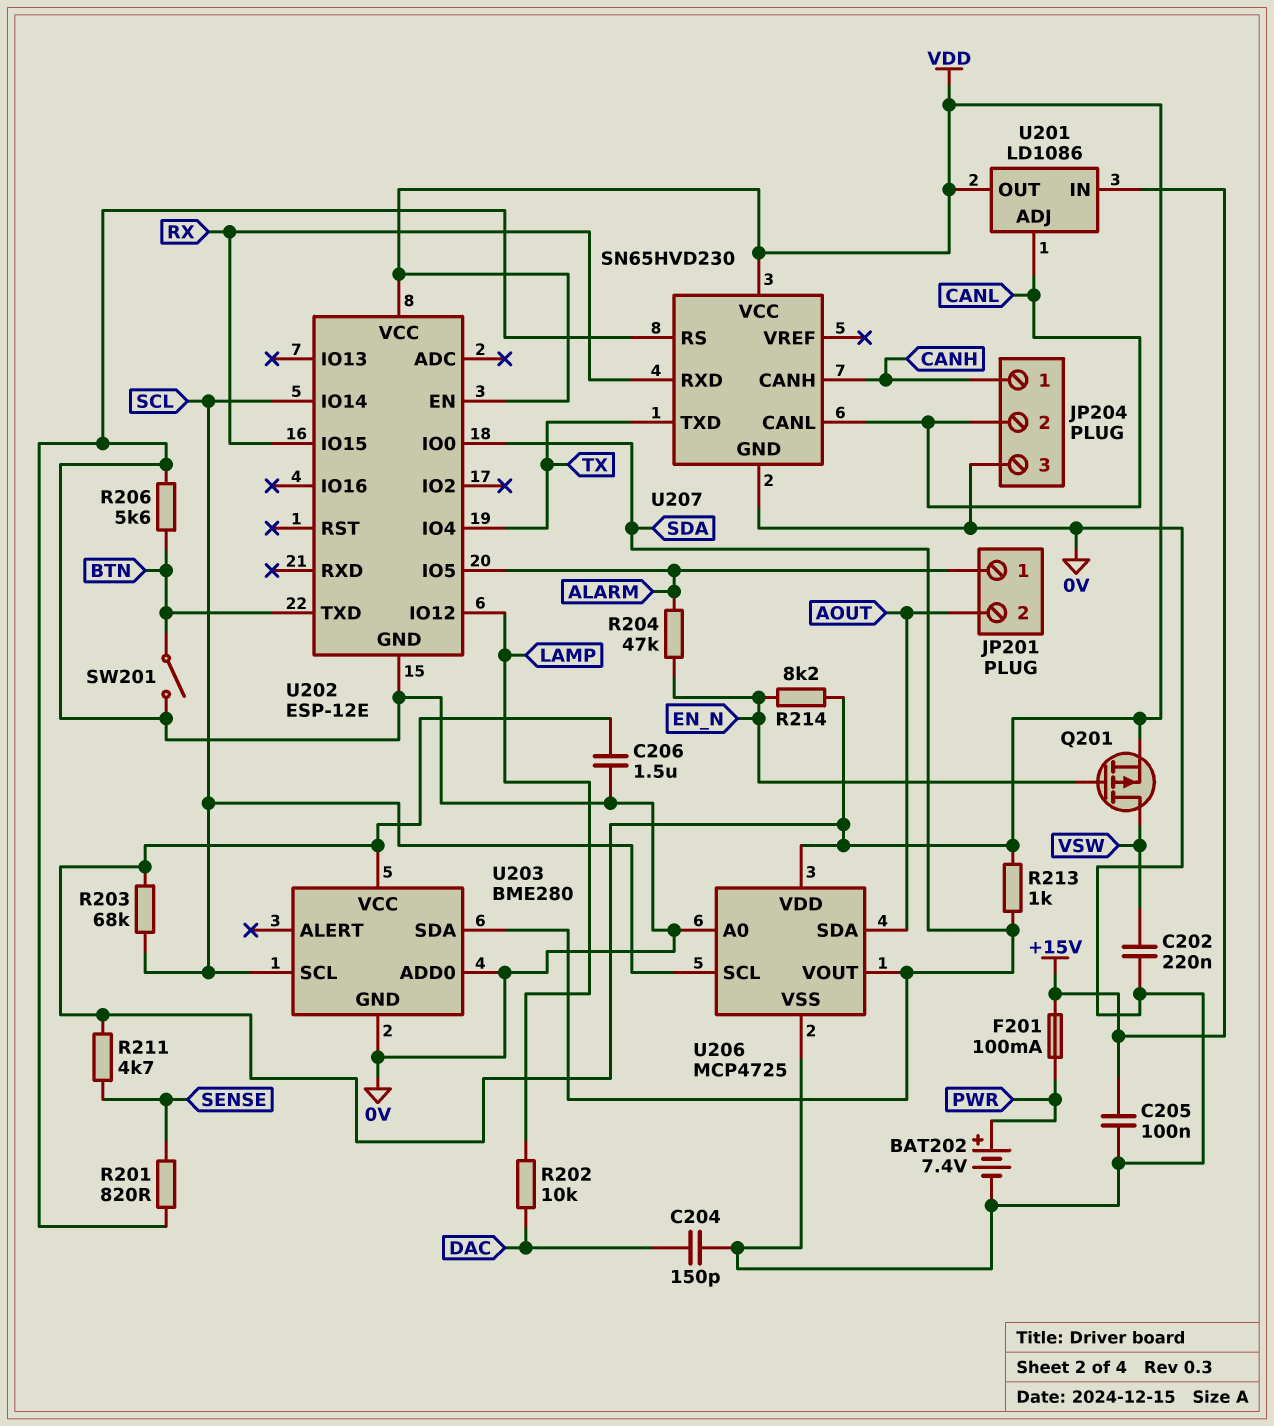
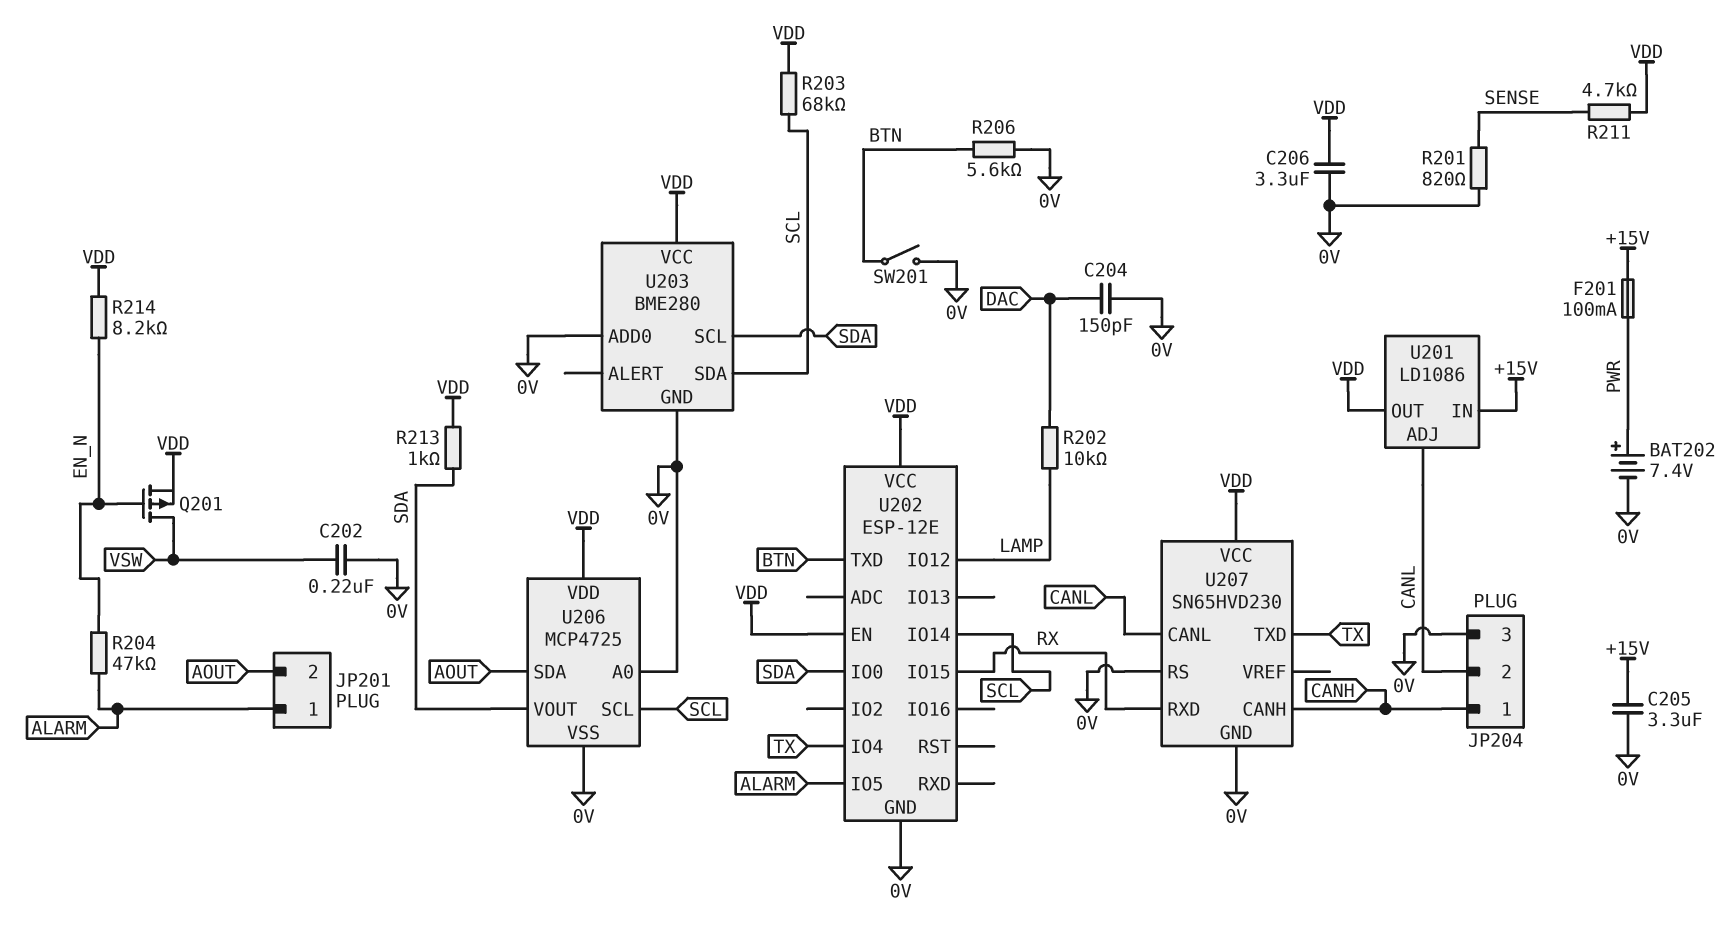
C205: 100nF (+15V, 0V) -> 3.3uF (+15V, 0V)
C206: 1.5uF (0V, VDD) -> 3.3uF (0V, VDD)
U203 pin SCL: SCL -> SDA
U203 pin SDA: SDA -> SCL

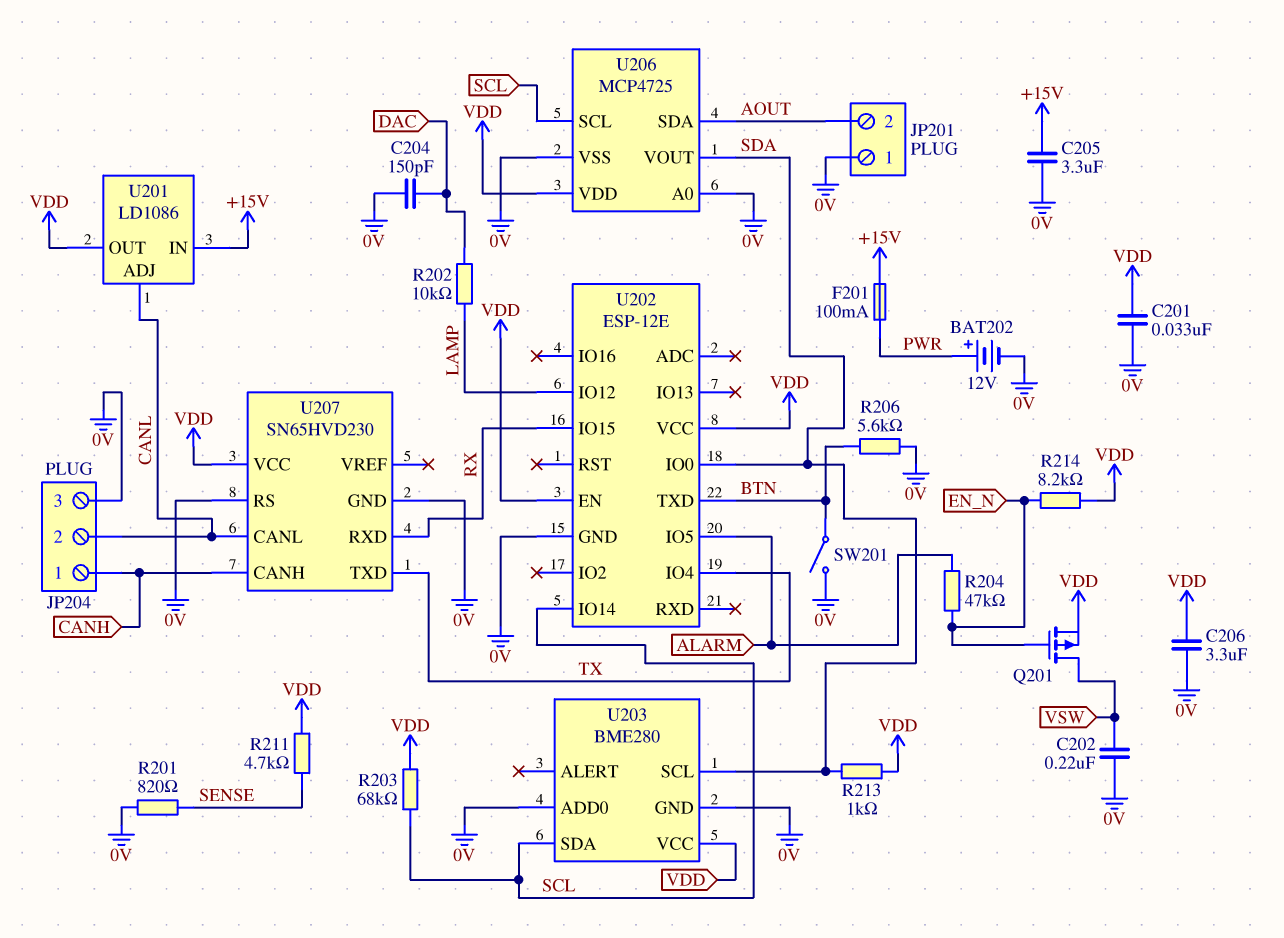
BAT202: 7.4V (plus PWR, minus 0V) -> 12V (plus PWR, minus 0V)
C201: none -> 33nF (0V, VDD)
JP201 pin 1: ALARM -> 0V

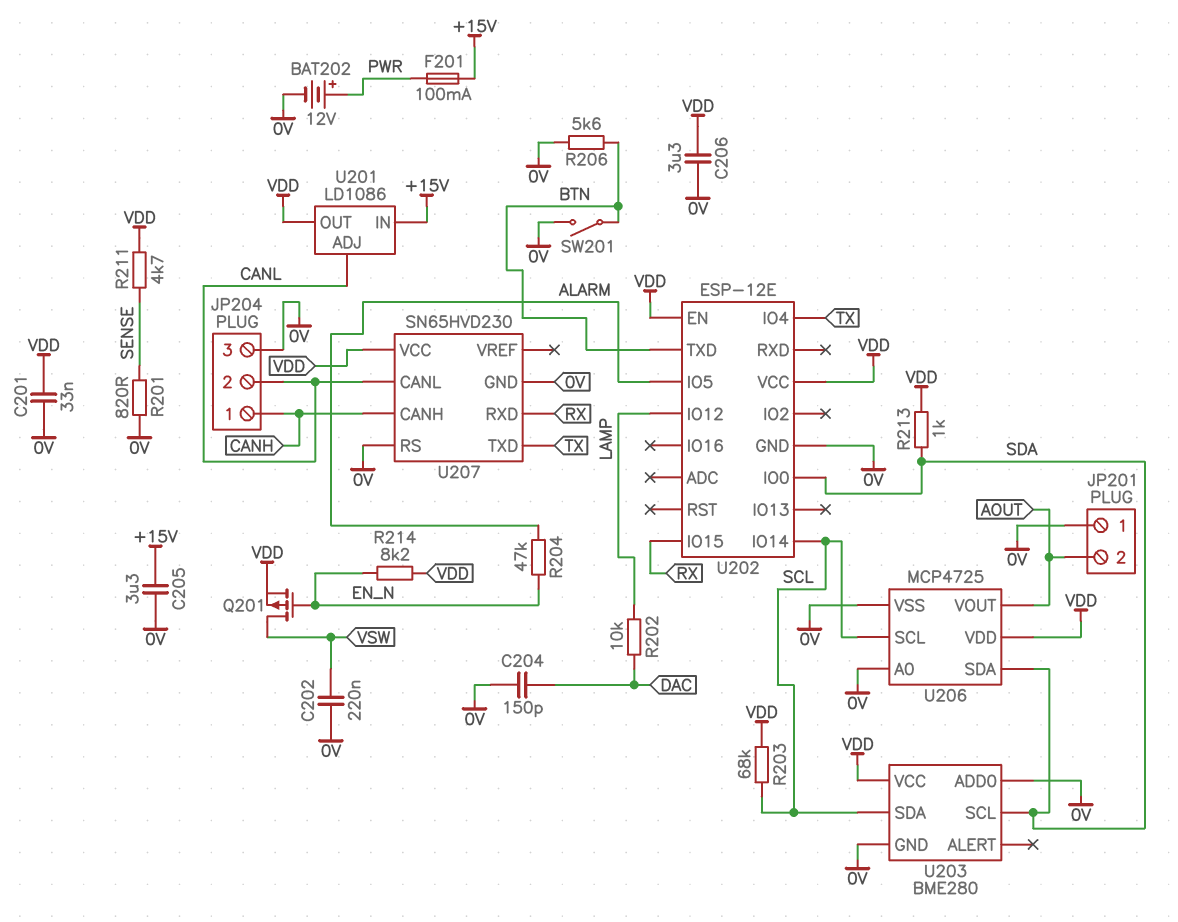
U206 pin SDA: AOUT -> SDA
U206 pin VOUT: SDA -> AOUT

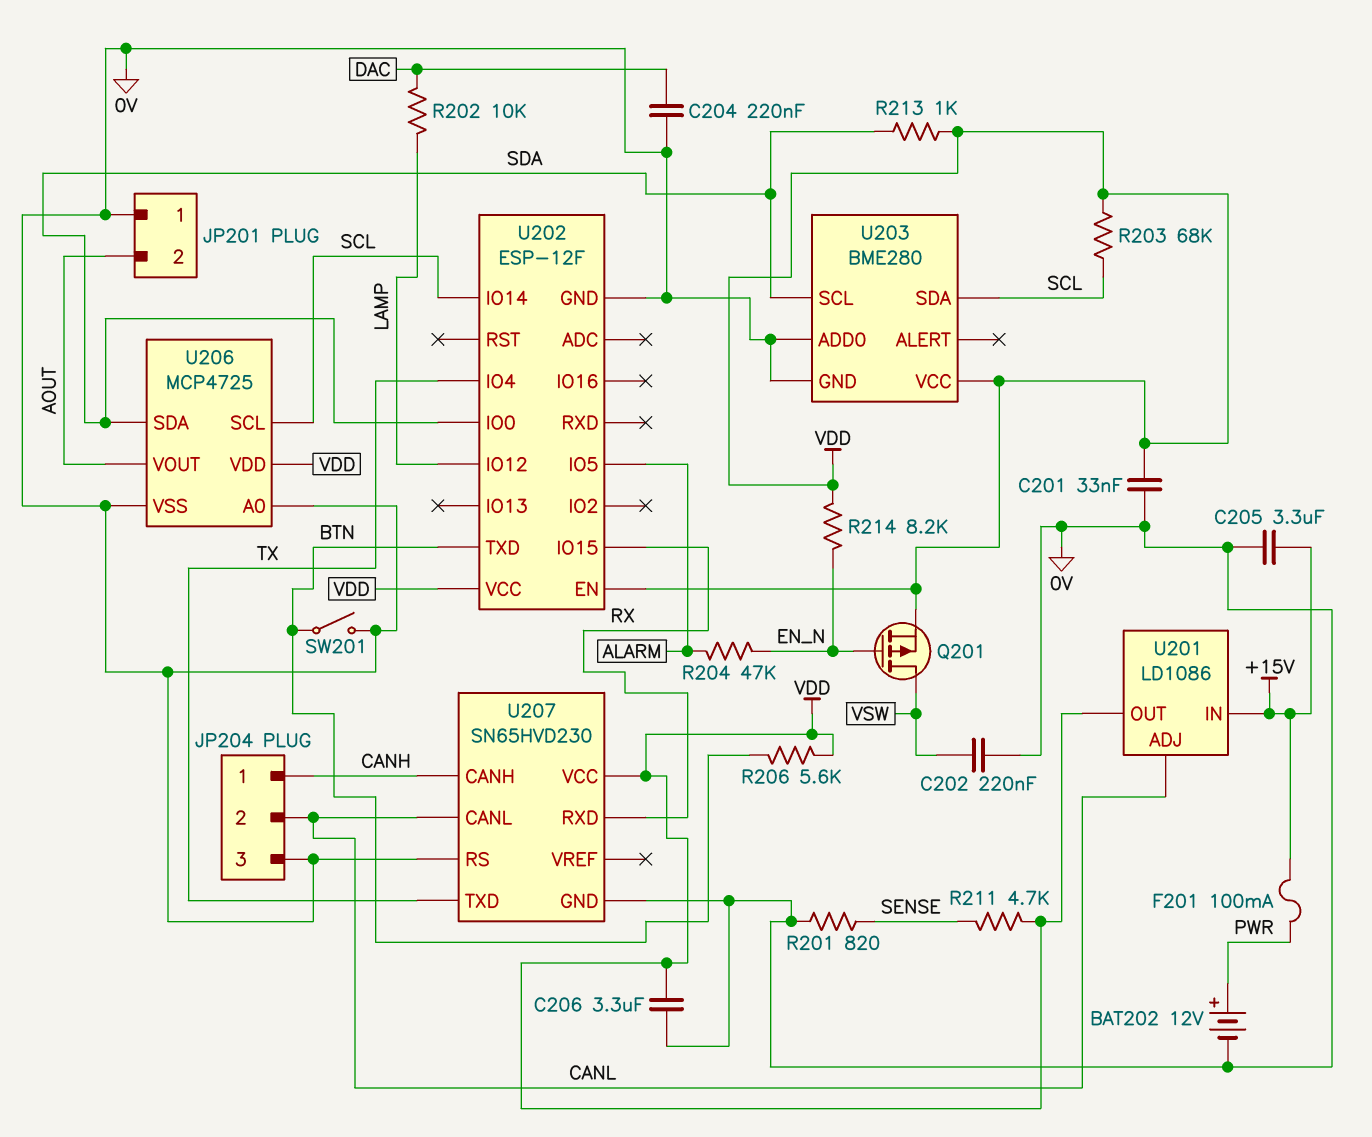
C204: 150pF (0V, DAC) -> 220nF (0V, DAC)
R206: 5.6k (0V, BTN) -> 5.6k (BTN, VDD)
U202: ESP-12E -> ESP-12F

